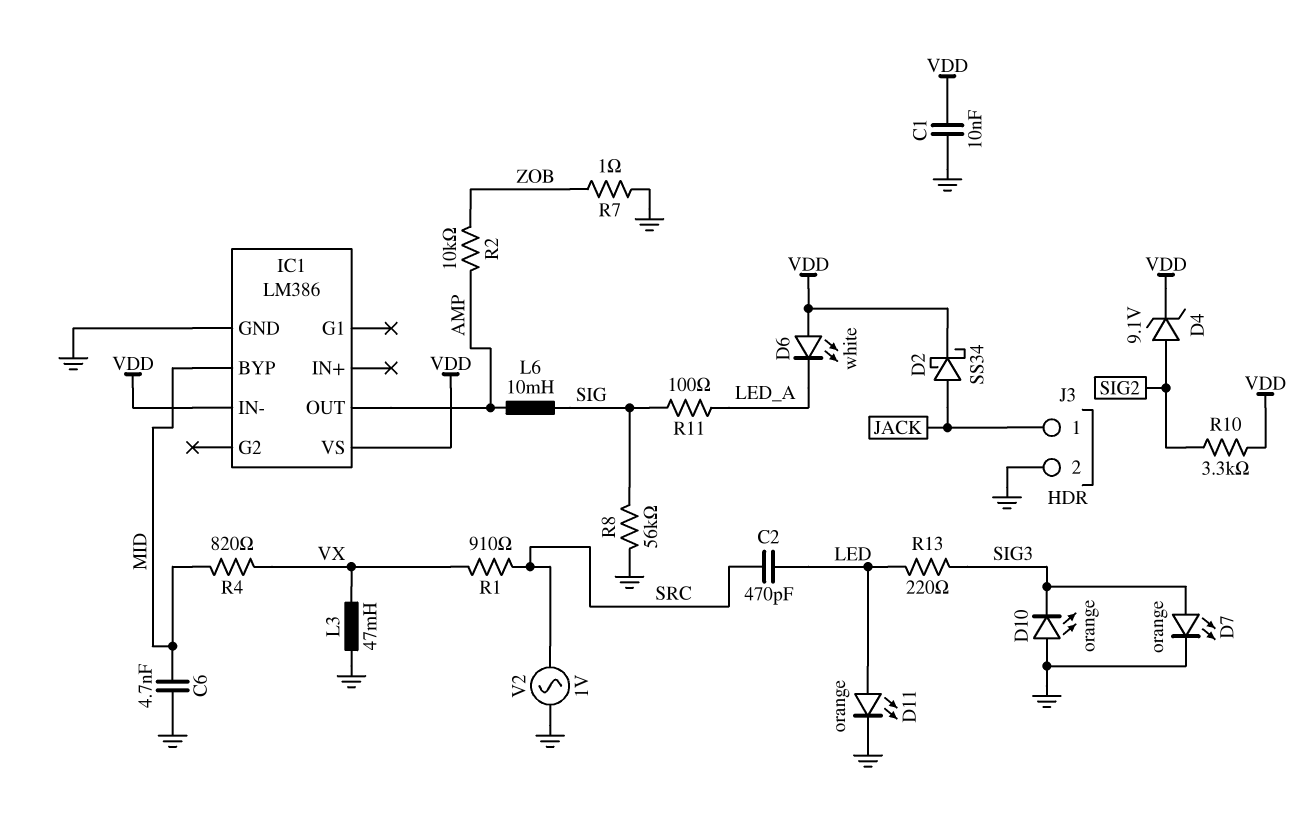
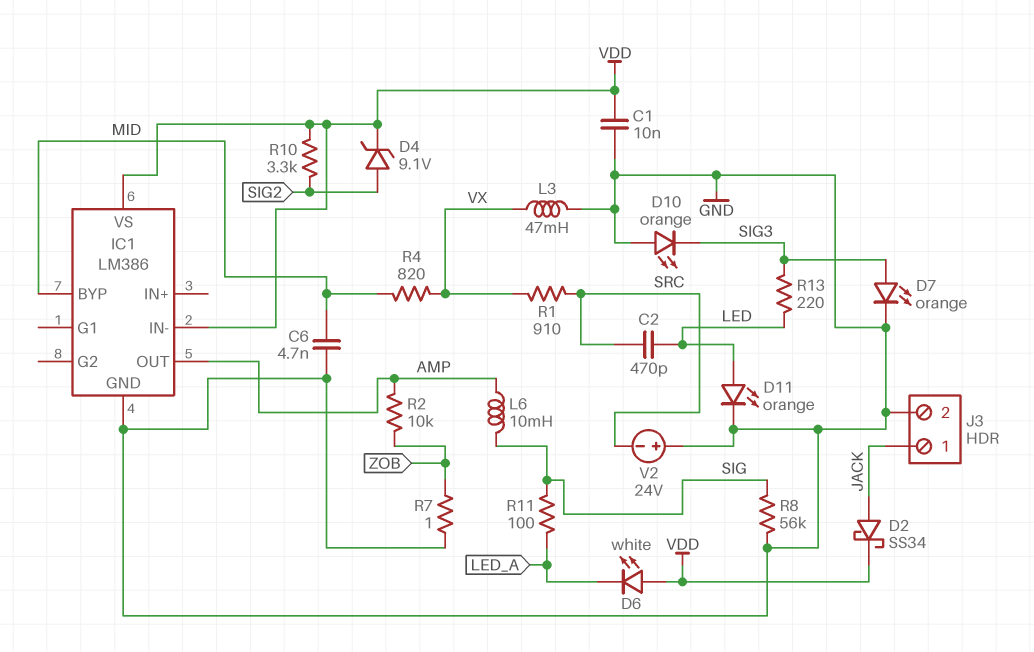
V2: AC 1V (GND, SRC) -> 24V (plus GND, minus SRC)

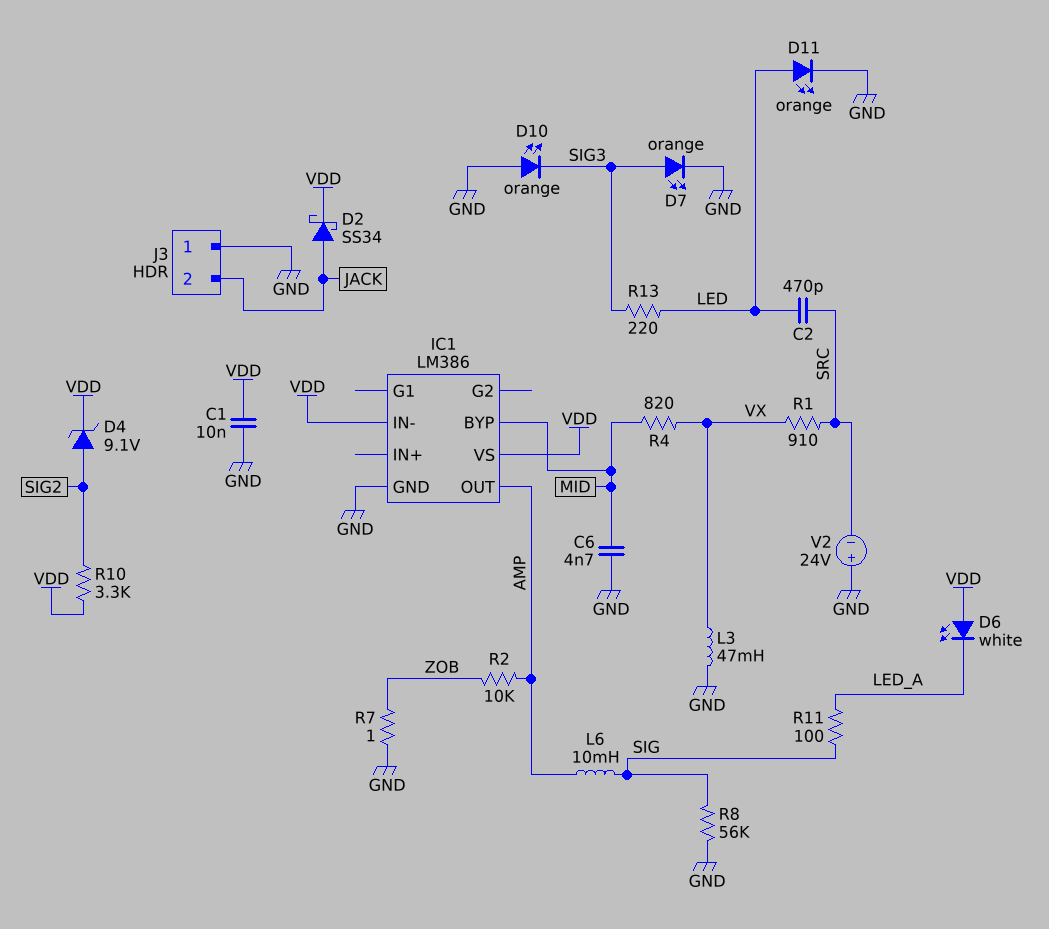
J3 pin 1: JACK -> GND
J3 pin 2: GND -> JACK

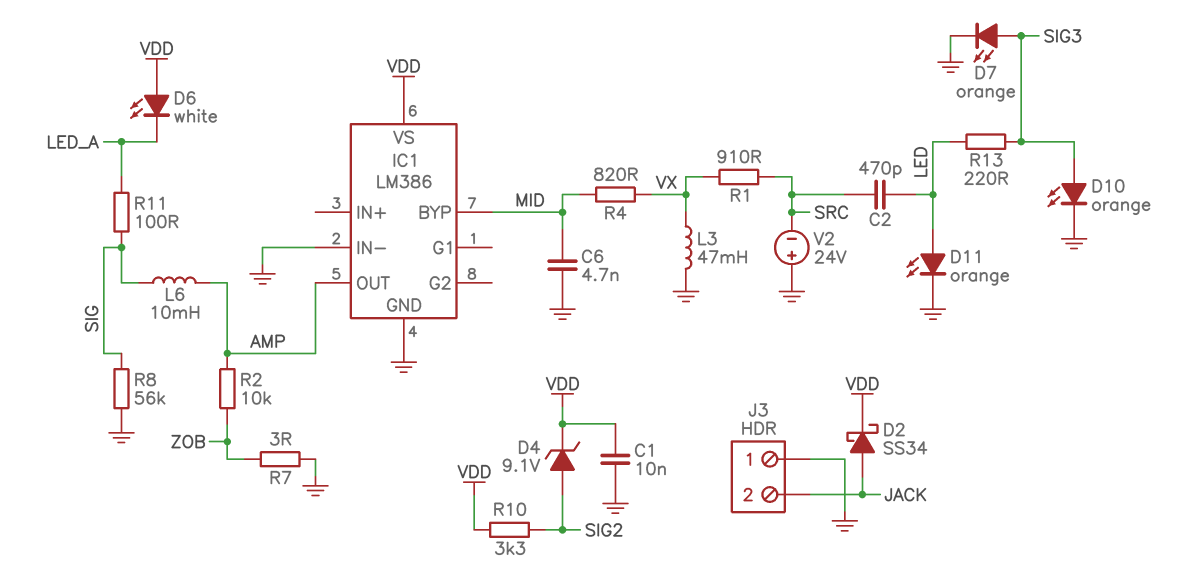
D10: LED orange (A GND, K SIG3) -> LED orange (A SIG3, K GND)
IC1 pin IN-: VDD -> GND
R7: 1 (GND, ZOB) -> 3 (GND, ZOB)

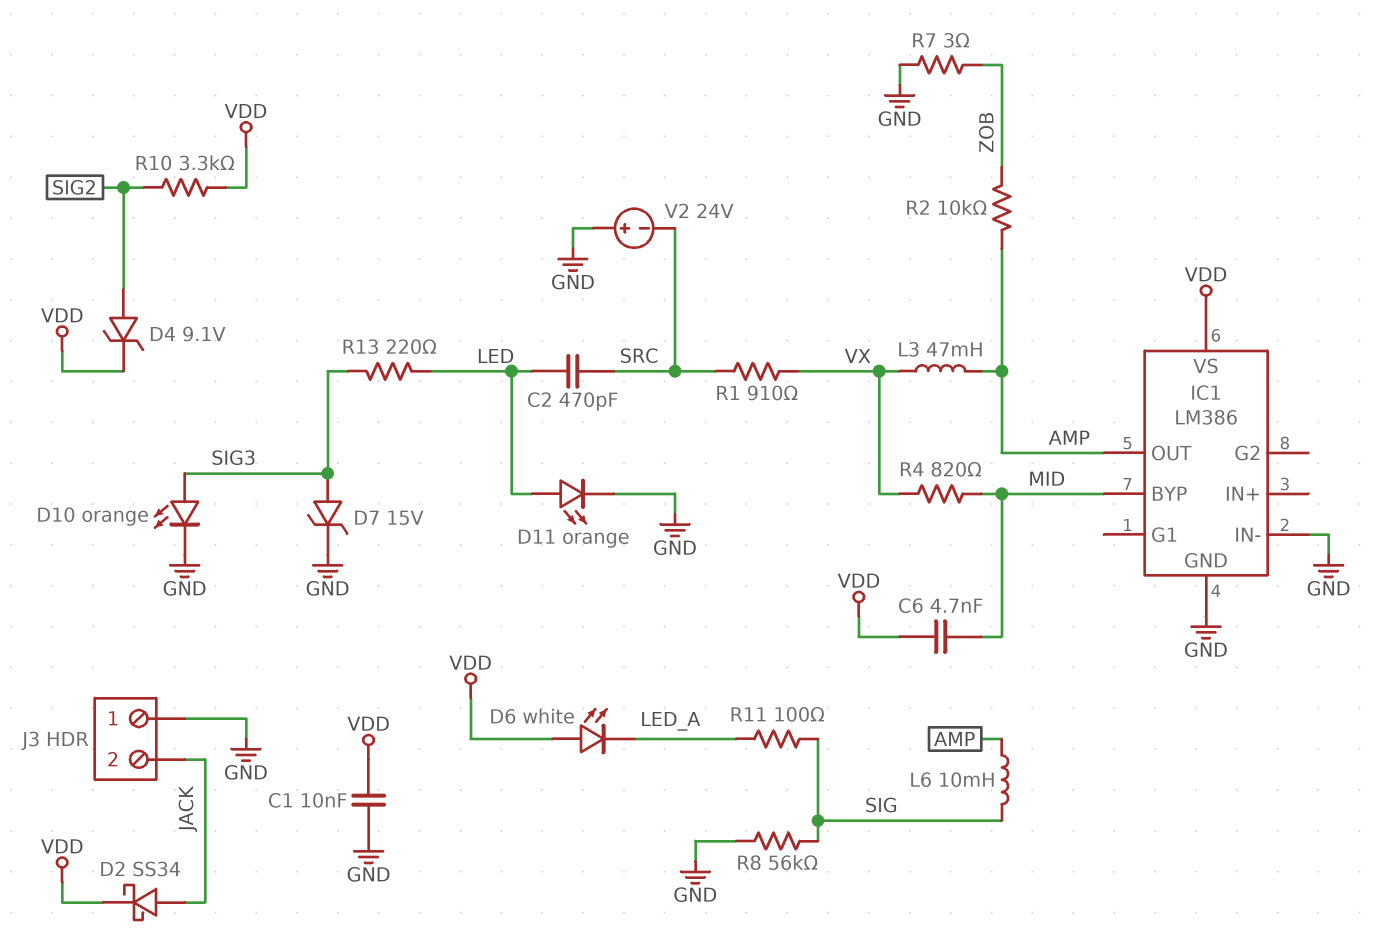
C6: 4.7nF (GND, MID) -> 4.7nF (MID, VDD)
D7: LED orange (A SIG3, K GND) -> zener 15V (A SIG3, K GND)
L3: 47mH (GND, VX) -> 47mH (AMP, VX)

